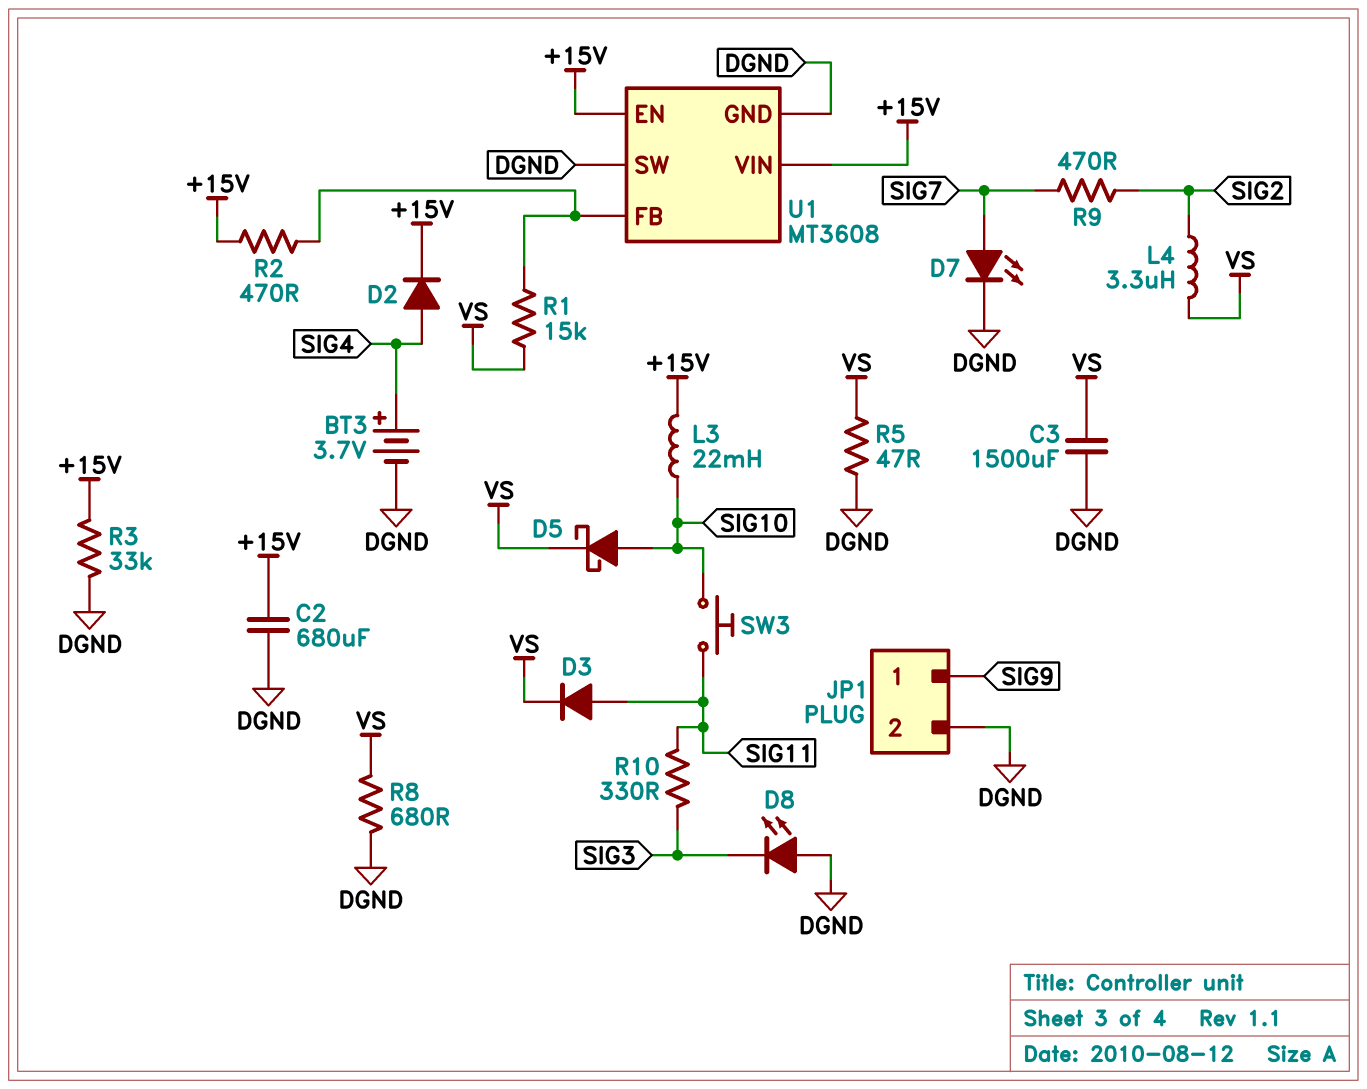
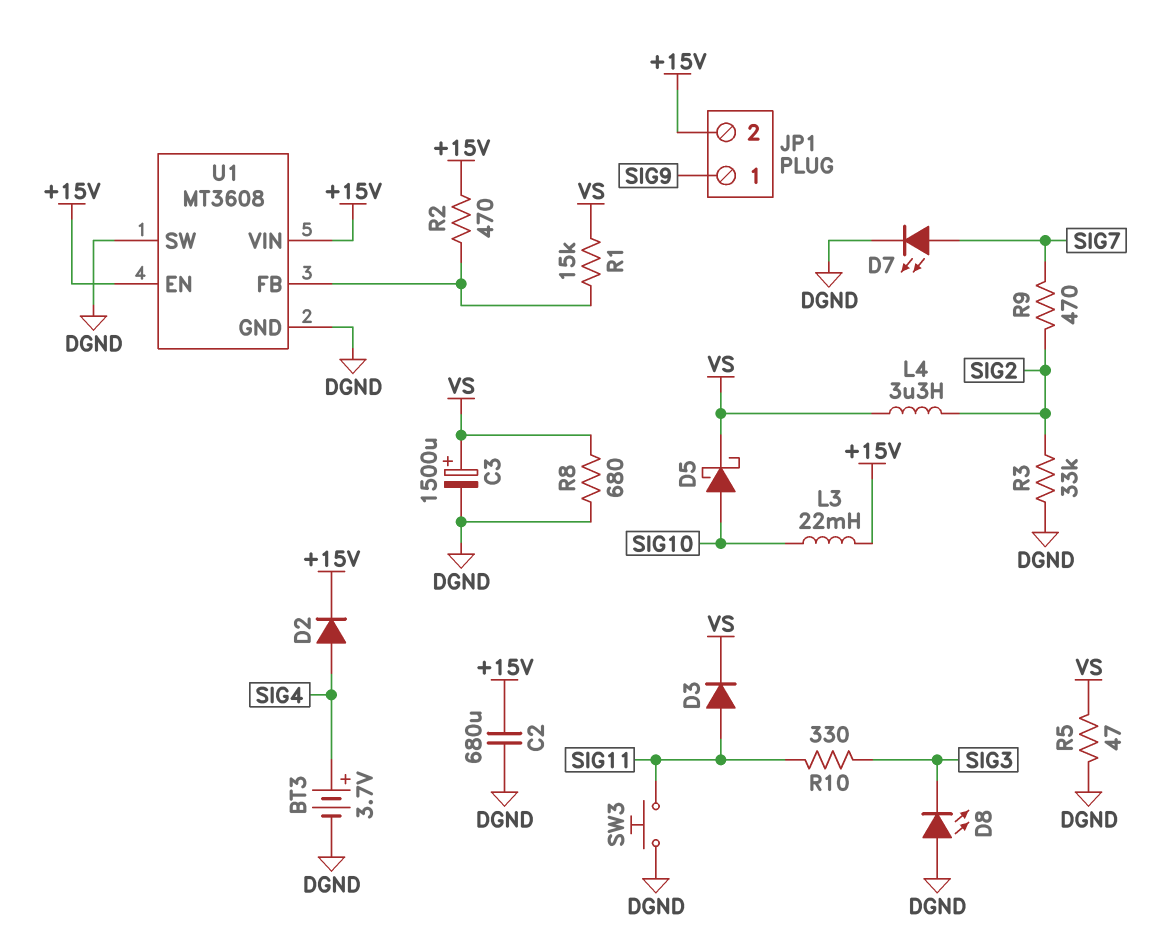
C3: 1500uF (DGND, VS) -> 1500uF (plus VS, minus DGND)
JP1 pin 2: DGND -> +15V
R3: 33k (+15V, DGND) -> 33k (DGND, SIG2)
SW3: button (SIG10, SIG11) -> button (DGND, SIG11)

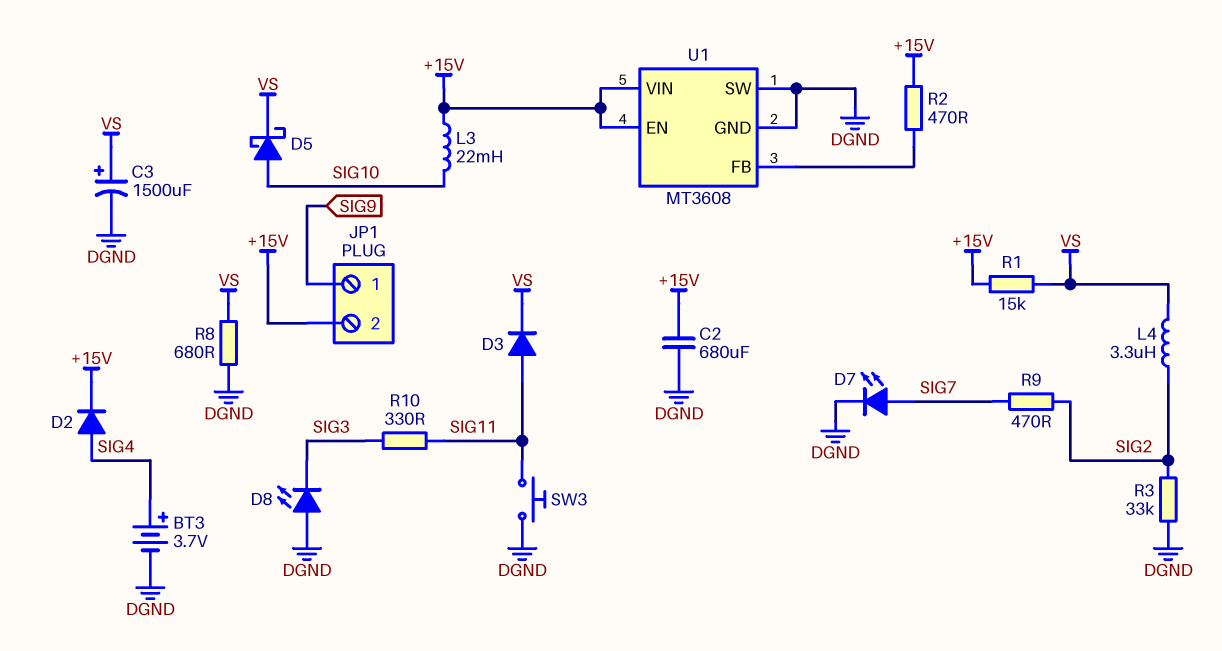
R1: 15k (U1/FB, VS) -> 15k (+15V, VS)
R5: 47 (DGND, VS) -> none

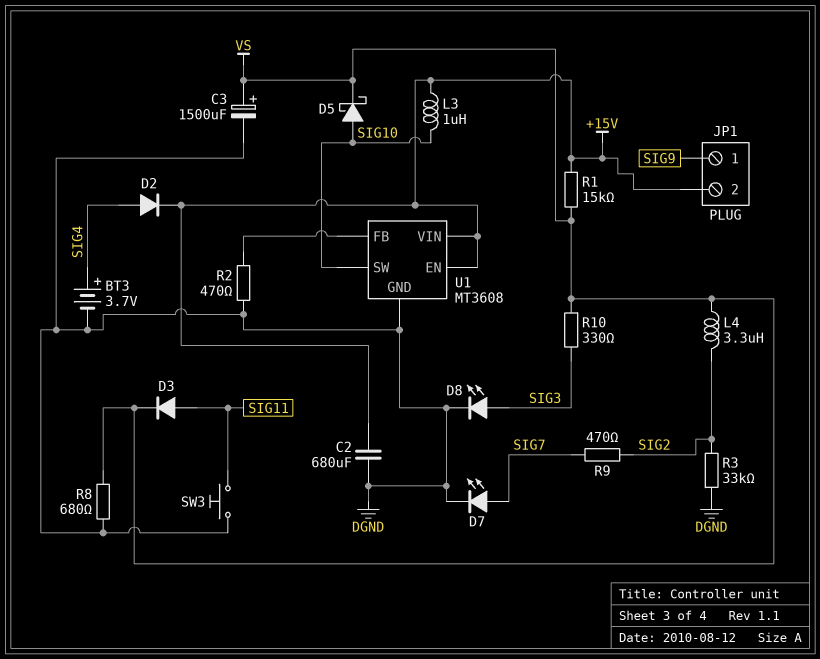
D8: LED (A DGND, K SIG3) -> LED (A SIG3, K DGND)
L3: 22mH (+15V, SIG10) -> 1uH (+15V, SIG10)
R2: 470 (+15V, U1/FB) -> 470 (DGND, U1/FB)
R10: 330 (SIG3, SIG11) -> 330 (SIG3, VS)
U1 pin SW: DGND -> SIG10

